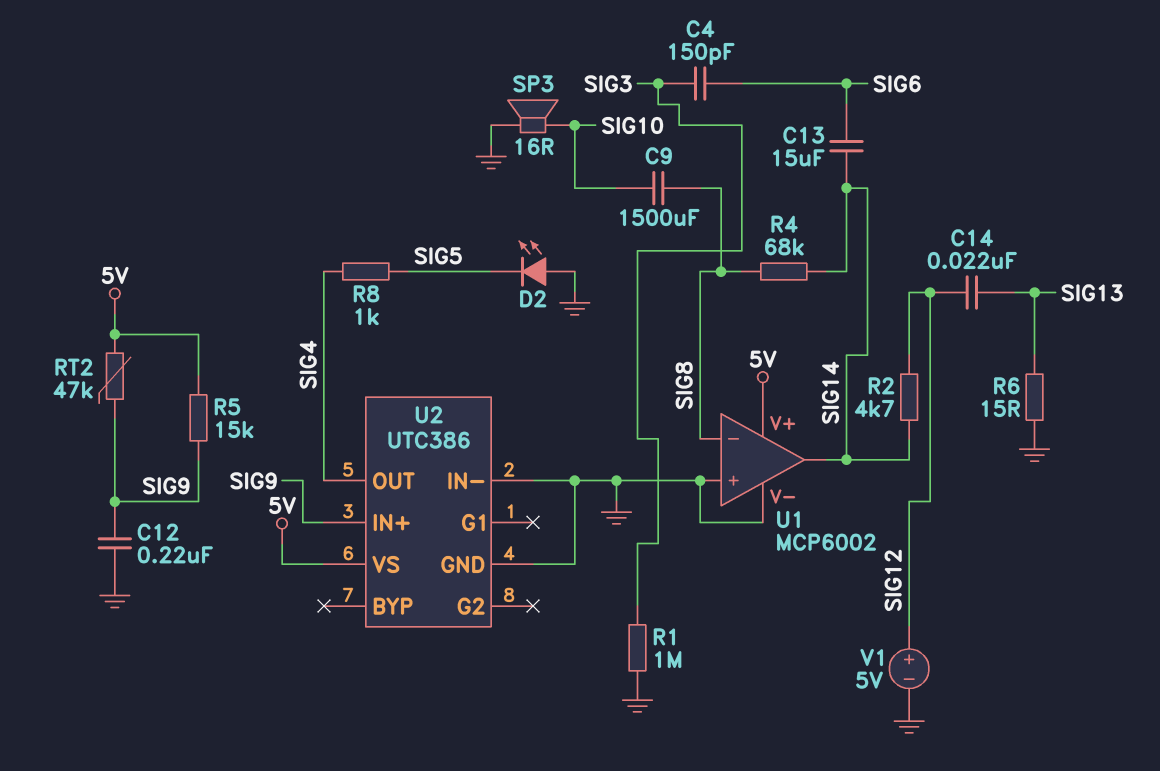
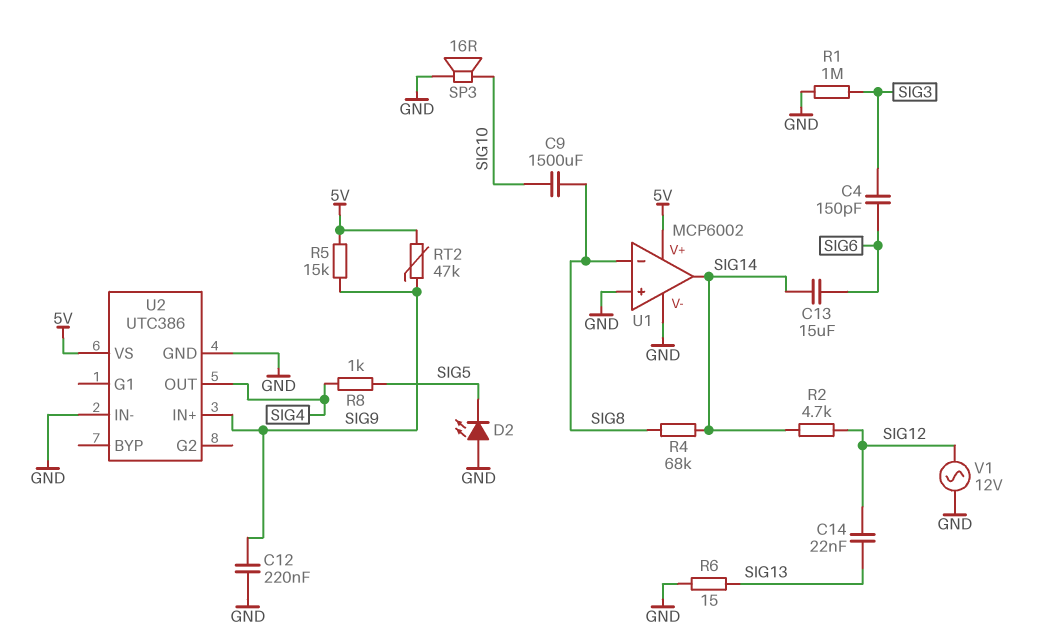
V1: 5V (plus SIG12, minus GND) -> AC 12V (GND, SIG12)

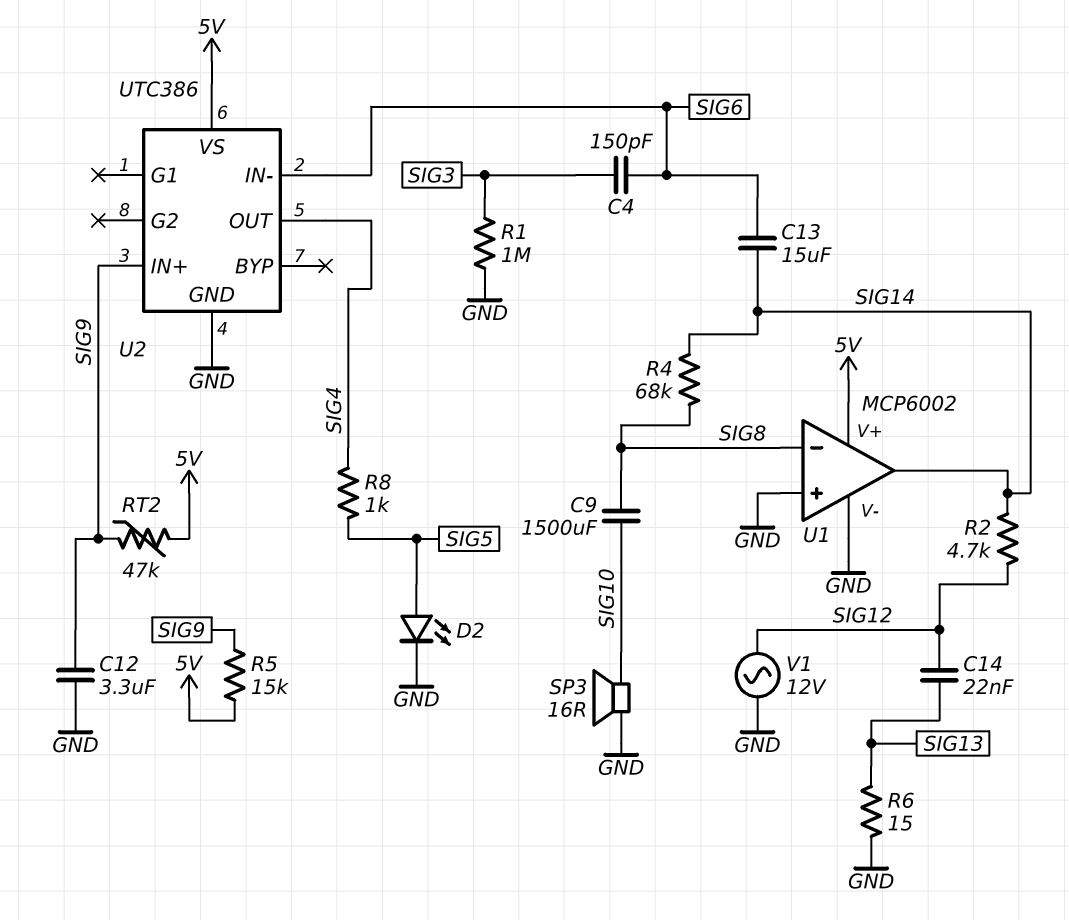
C12: 220nF (GND, SIG9) -> 3.3uF (GND, SIG9)
D2: LED (A GND, K SIG5) -> LED (A SIG5, K GND)
U2 pin IN-: GND -> SIG6

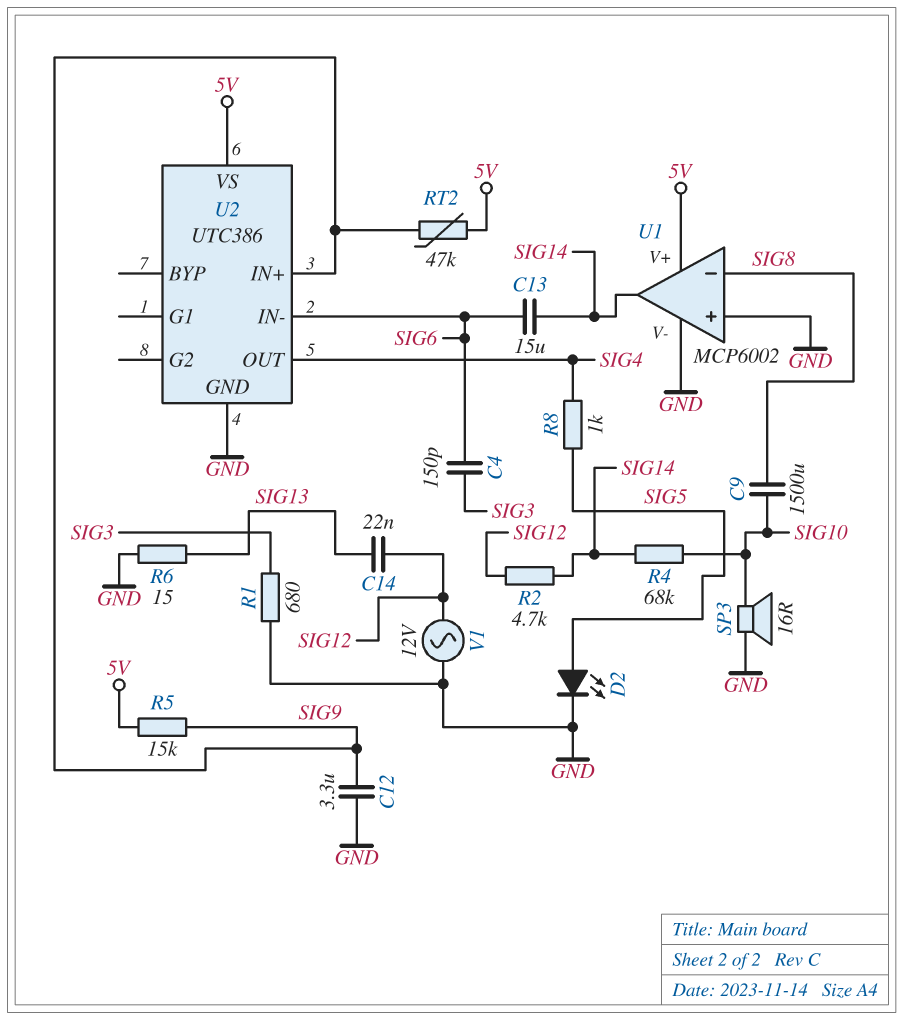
R1: 1M (GND, SIG3) -> 680 (GND, SIG3)
R4: 68k (SIG8, SIG14) -> 68k (SIG10, SIG14)

